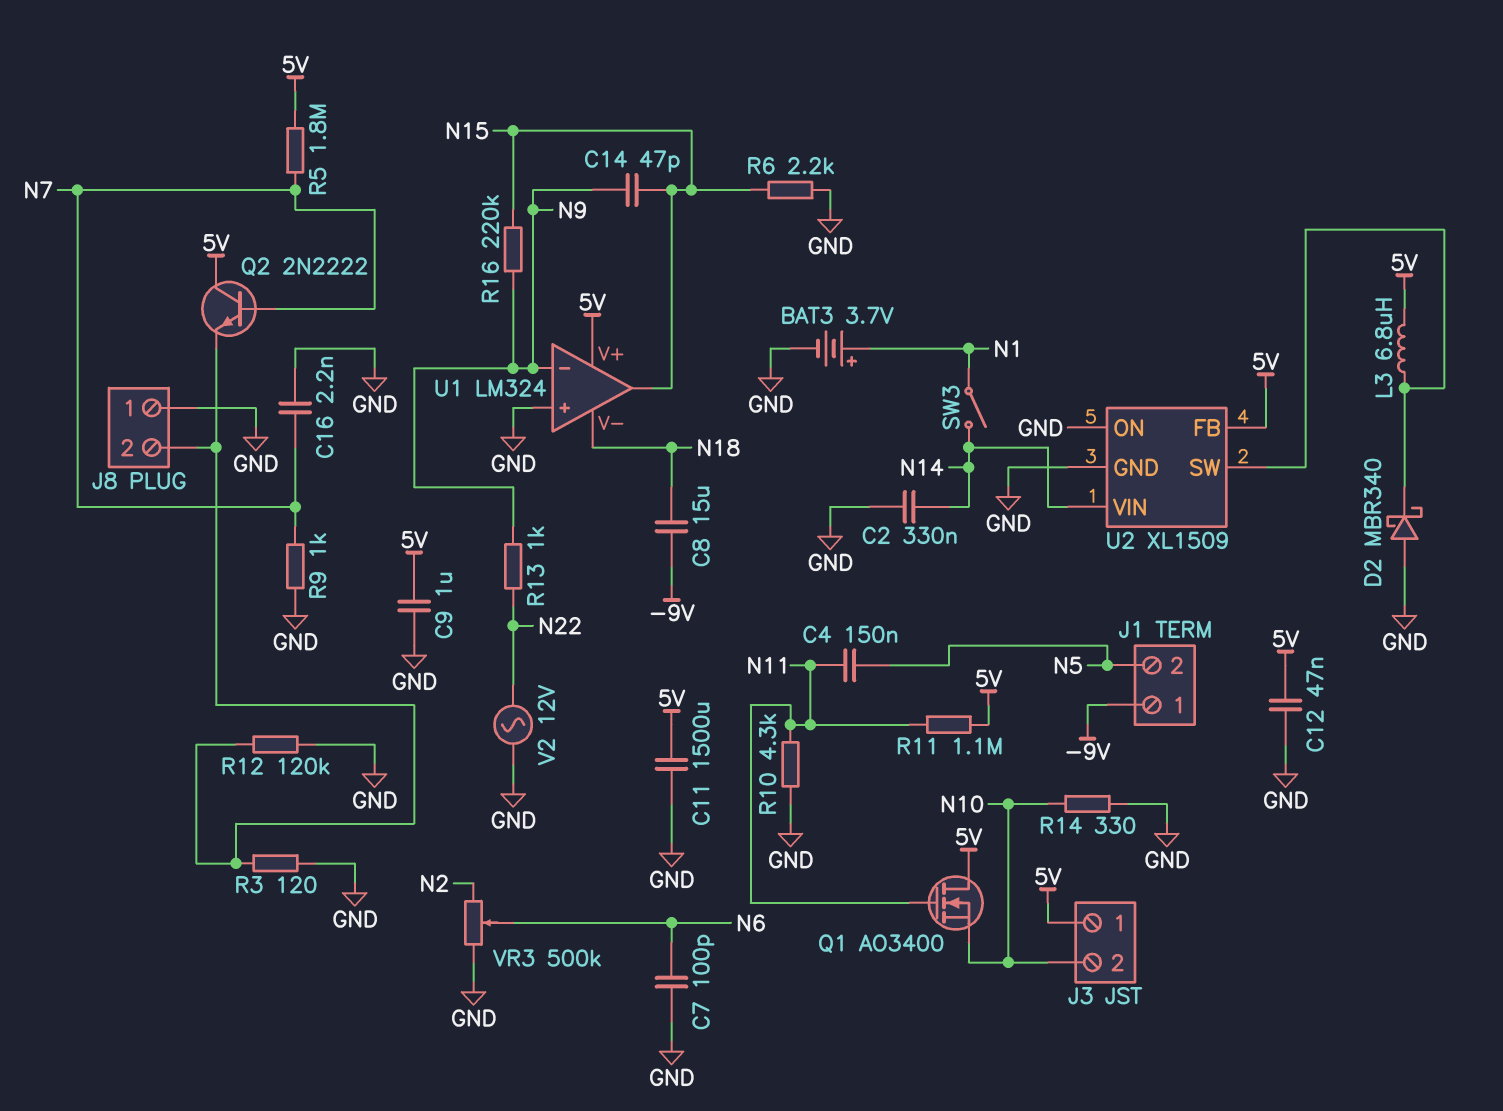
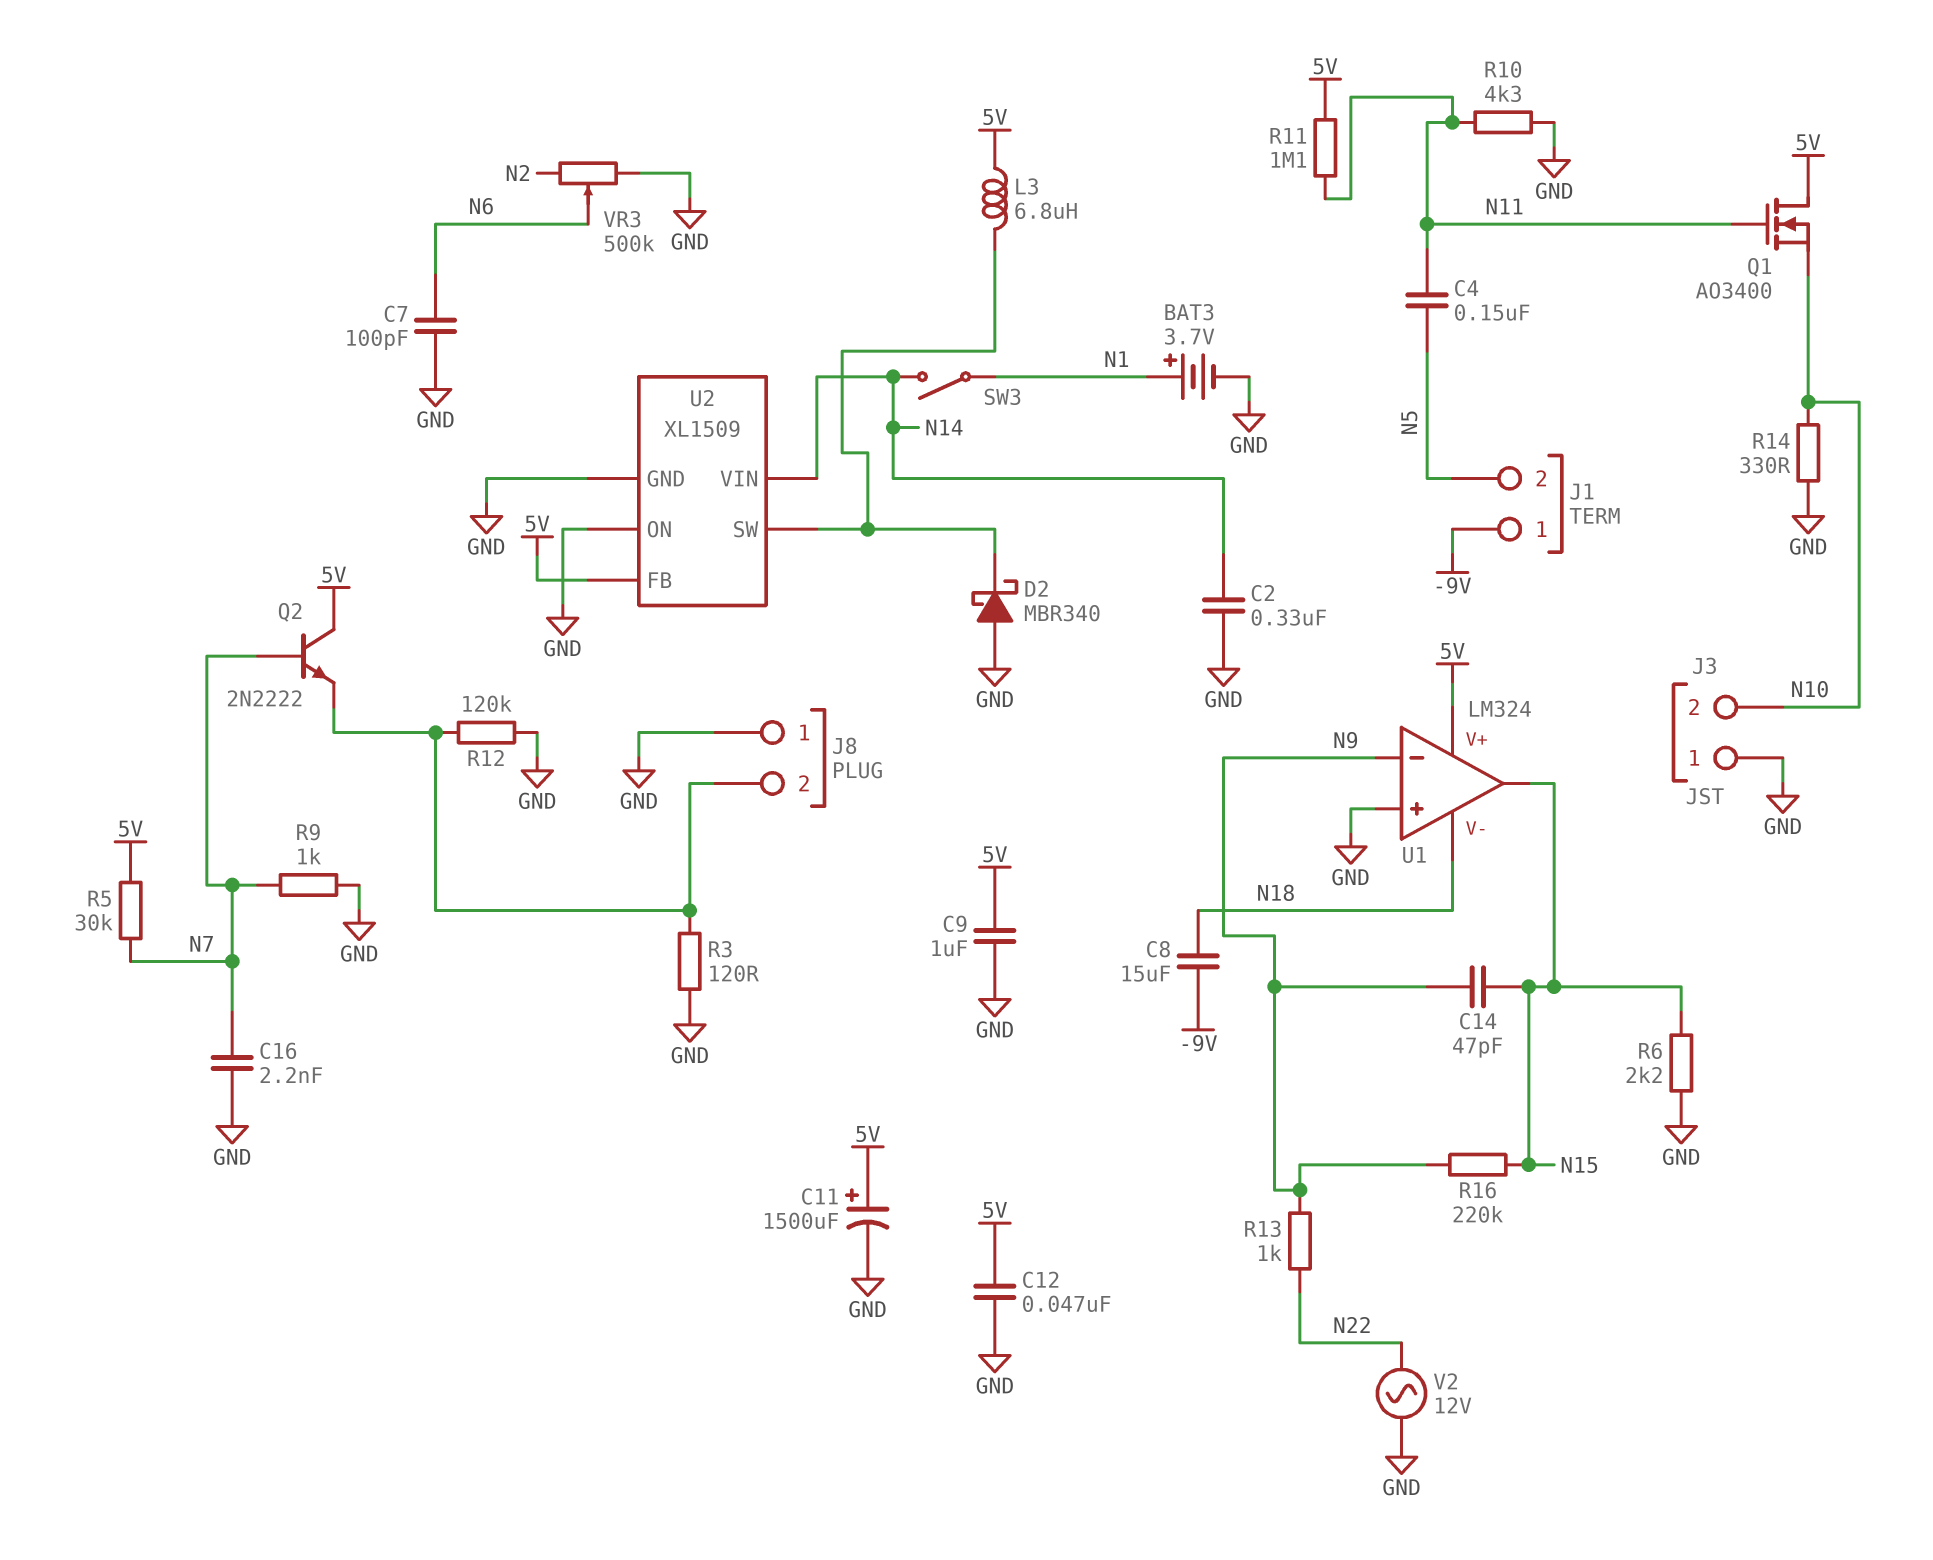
C11: 1500uF (5V, GND) -> 1500uF (plus 5V, minus GND)
J3 pin 1: 5V -> GND
R5: 1.8M (5V, N7) -> 30k (5V, N7)

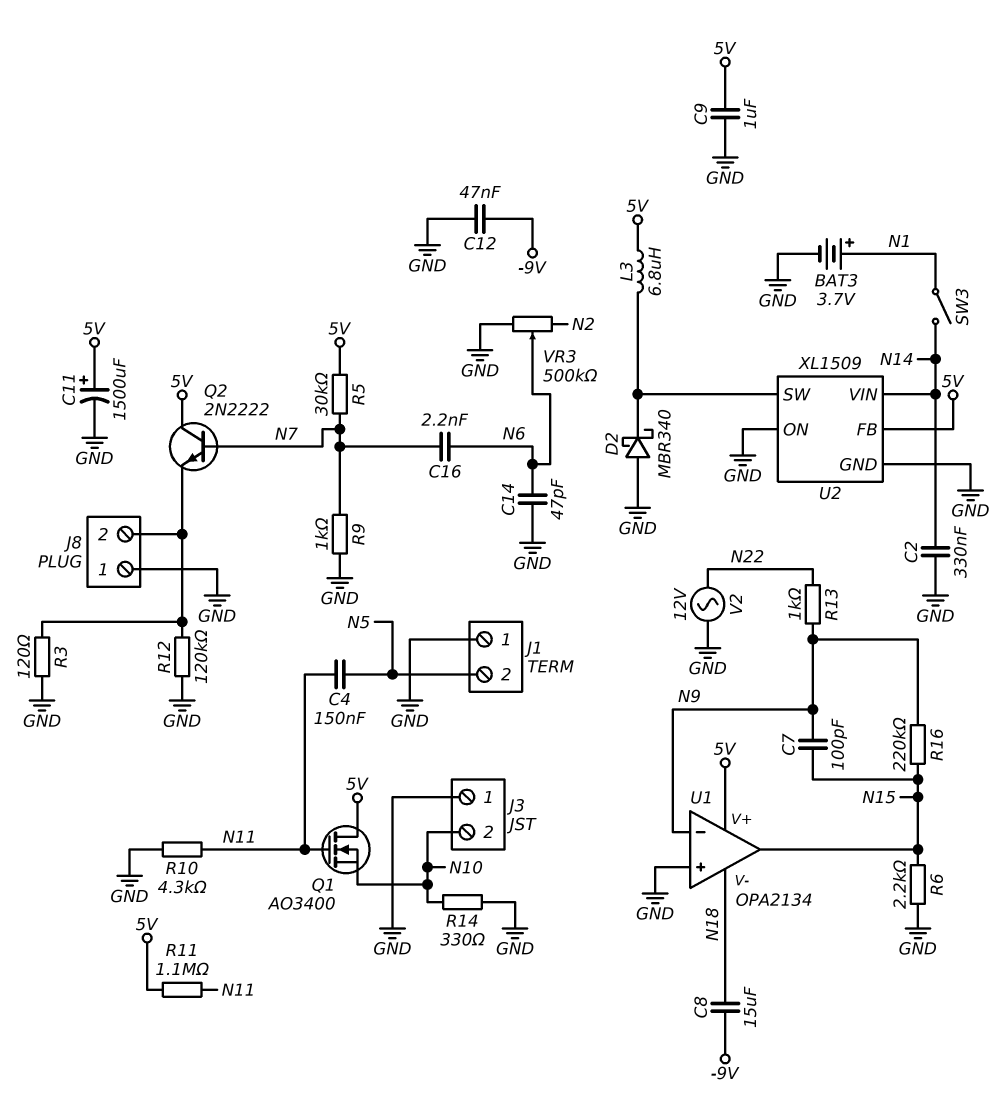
C7: 100pF (GND, N6) -> 100pF (N9, N15)
C12: 47nF (5V, GND) -> 47nF (-9V, GND)
C14: 47pF (N9, N15) -> 47pF (GND, N6)
C16: 2.2nF (GND, N7) -> 2.2nF (N6, N7)
J1 pin 1: -9V -> GND
U1: LM324 -> OPA2134

